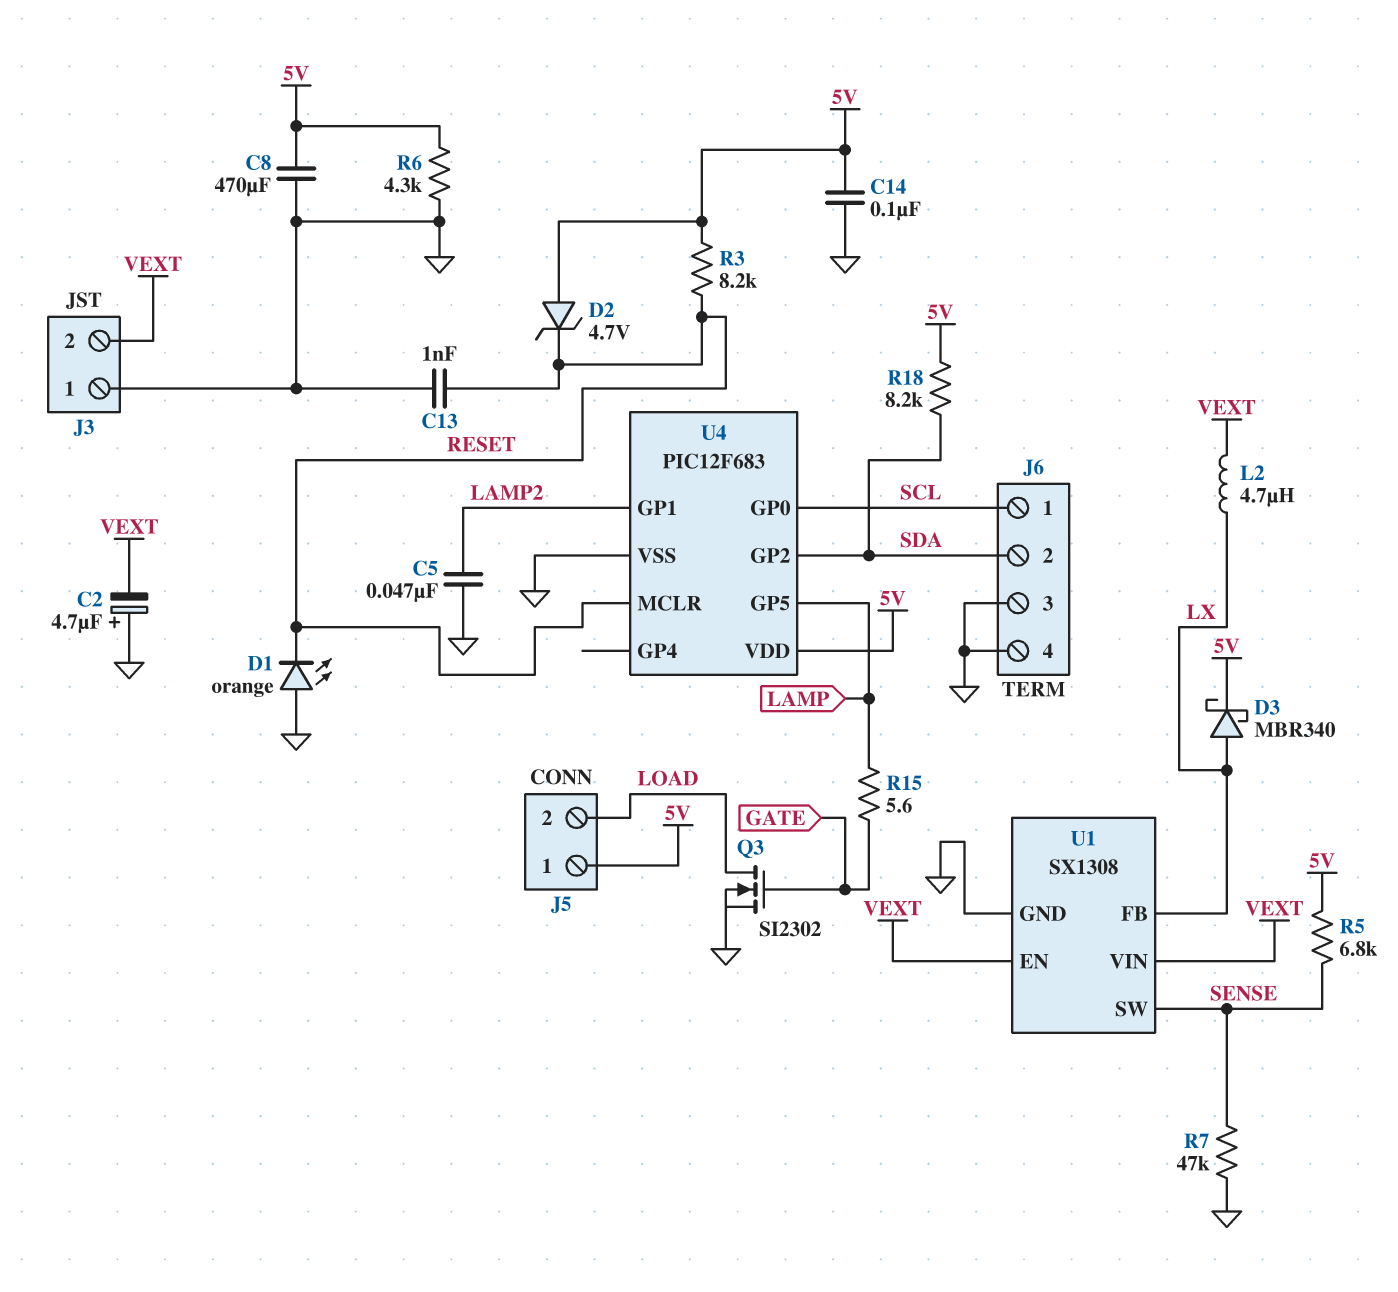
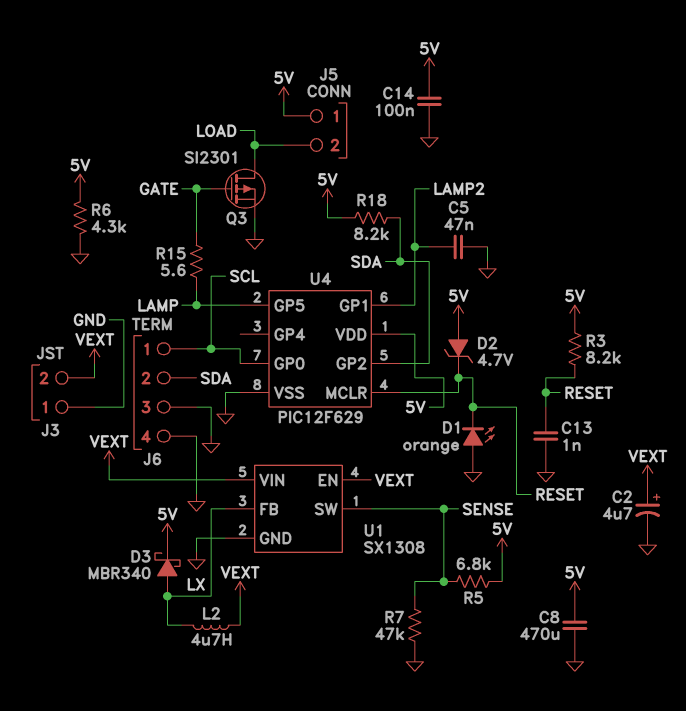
C2: 4.7uF (plus GND, minus VEXT) -> 4.7uF (plus VEXT, minus GND)
Q3: NMOS SI2302 (G GATE, D LOAD, S GND) -> PMOS SI2301 (G GATE, D LOAD, S GND)
U4: PIC12F683 -> PIC12F629

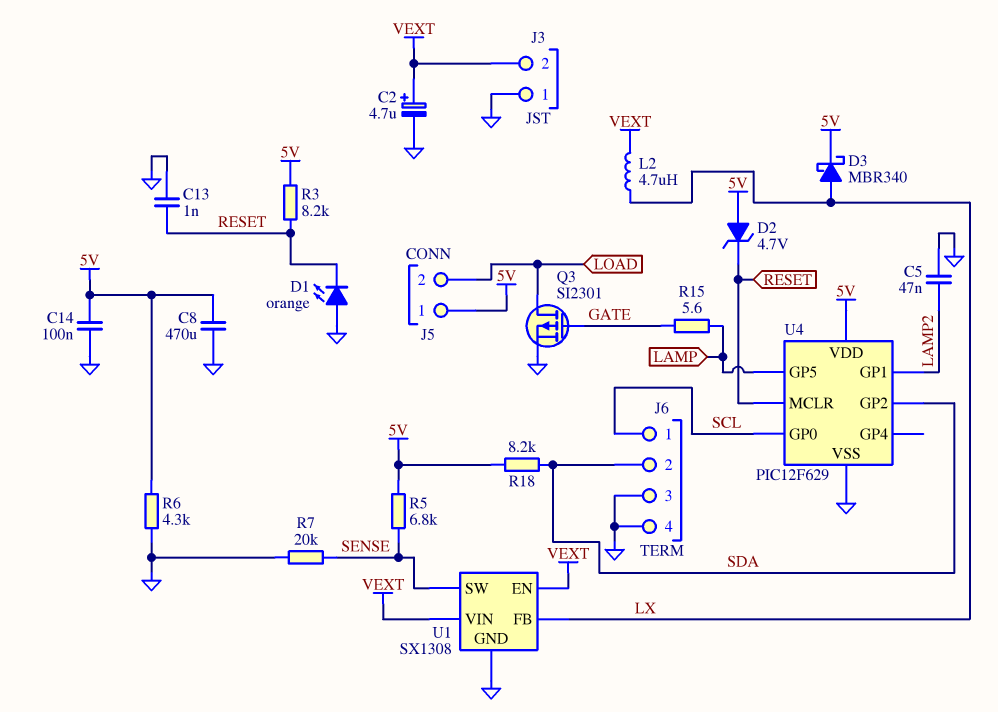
R7: 47k (GND, SENSE) -> 20k (GND, SENSE)

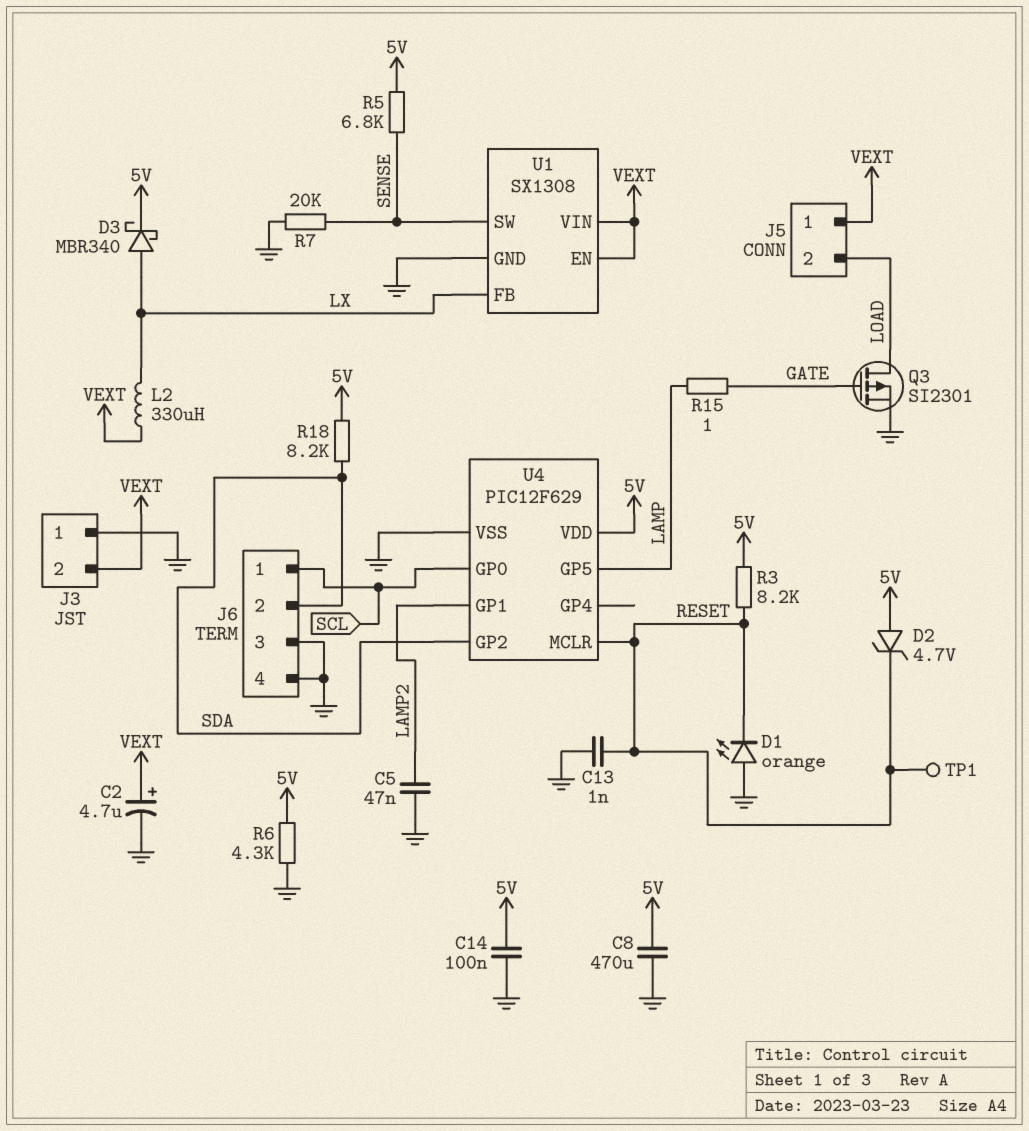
J5 pin 1: 5V -> VEXT
L2: 4.7uH (LX, VEXT) -> 330uH (LX, VEXT)
R15: 5.6 (GATE, LAMP) -> 1 (GATE, LAMP)
TP1: none -> test point (RESET)

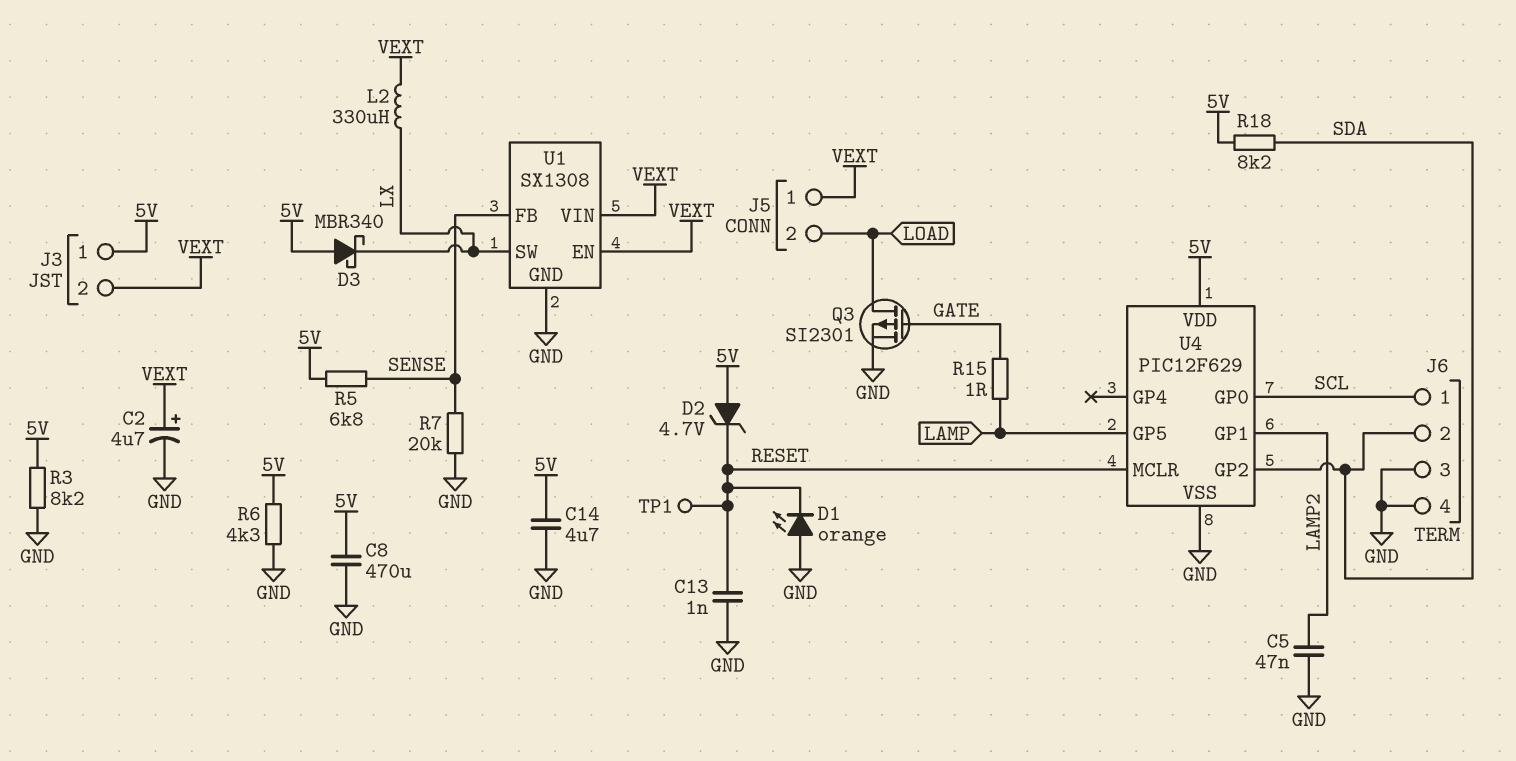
C14: 100nF (5V, GND) -> 4.7uF (5V, GND)
D3: schottky MBR340 (A LX, K 5V) -> schottky MBR340 (A 5V, K LX)
J3 pin 1: GND -> 5V
R3: 8.2k (5V, RESET) -> 8.2k (5V, GND)
U1 pin FB: LX -> SENSE
U1 pin SW: SENSE -> LX

